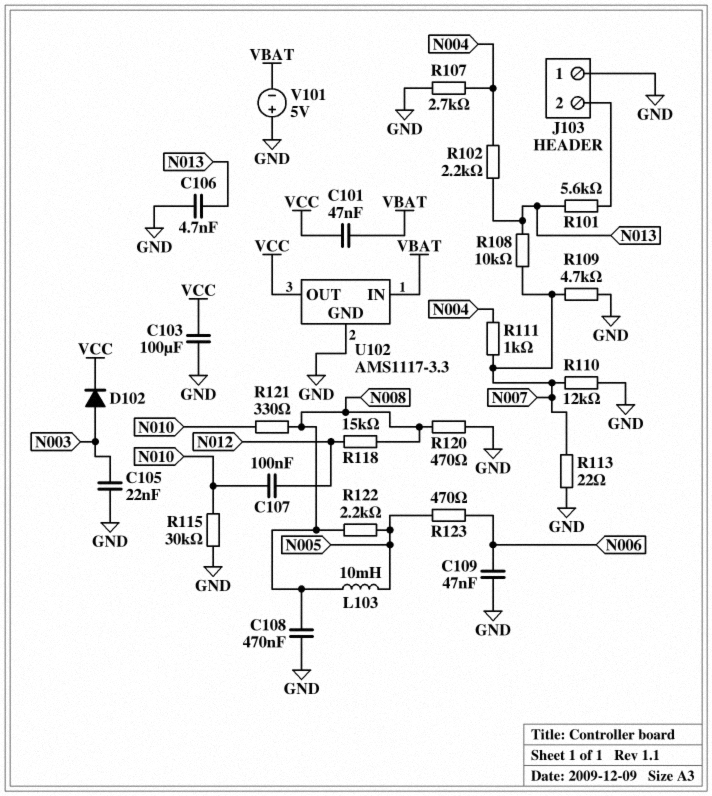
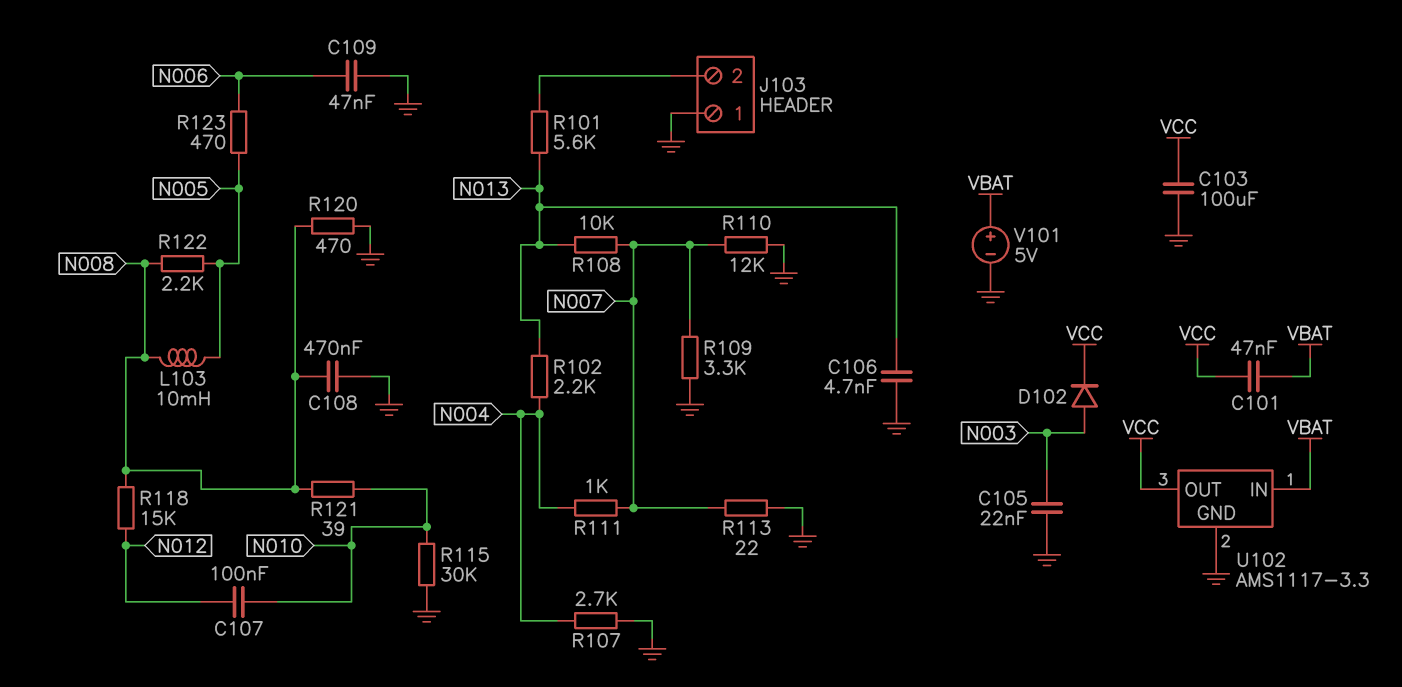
R109: 4.7k (GND, N007) -> 3.3k (GND, N007)
R121: 330 (N008, N010) -> 39 (N008, N010)
V101: 5V (plus GND, minus VBAT) -> 5V (plus VBAT, minus GND)

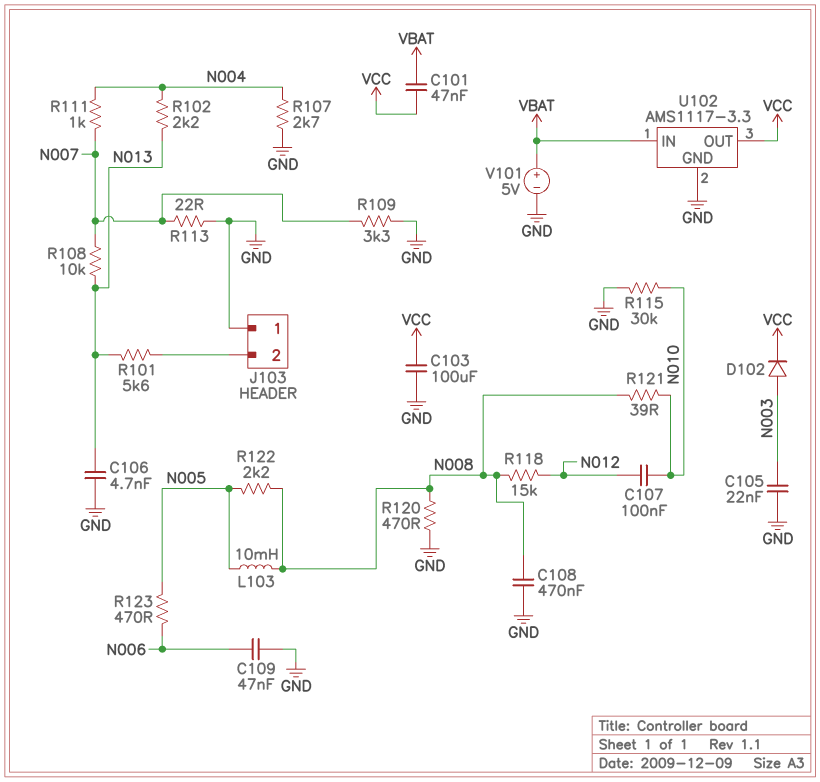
R110: 12k (GND, N007) -> none

